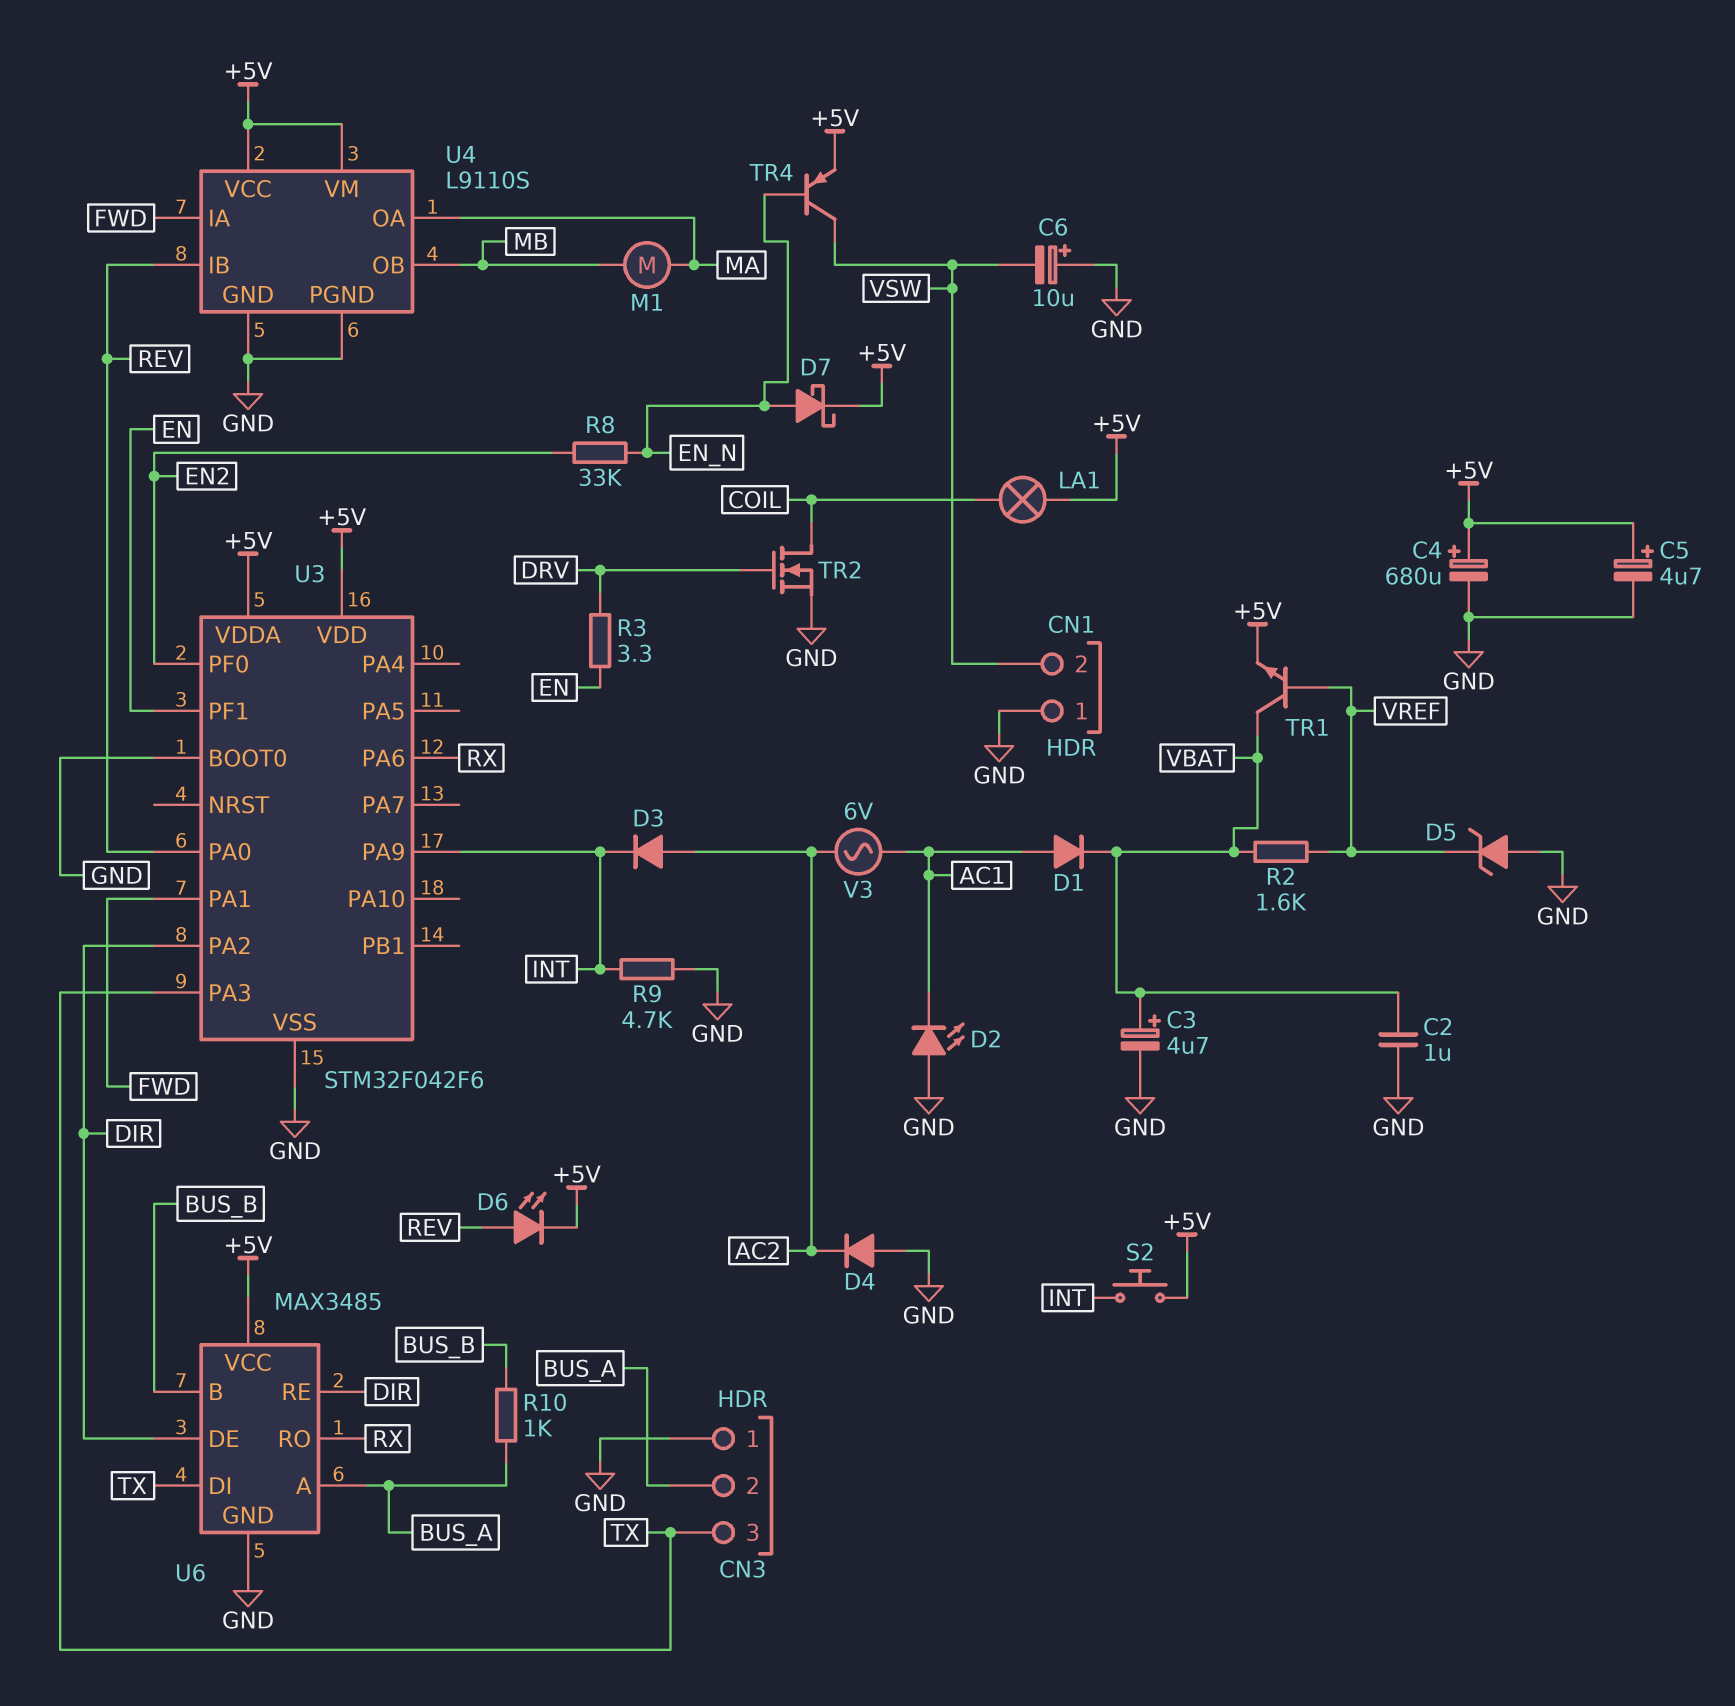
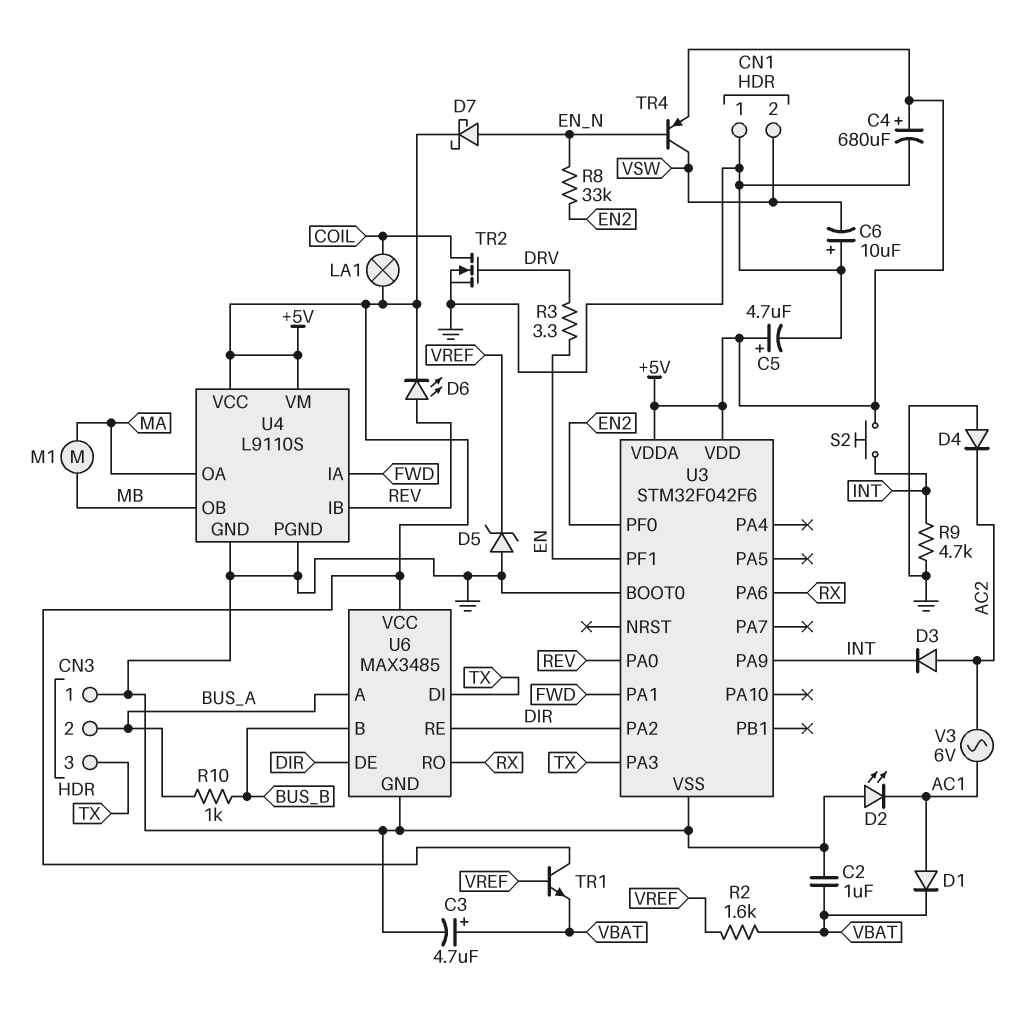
TR1: NPN (B VREF, C VBAT, E +5V) -> NPN (B VREF, C +5V, E VBAT)

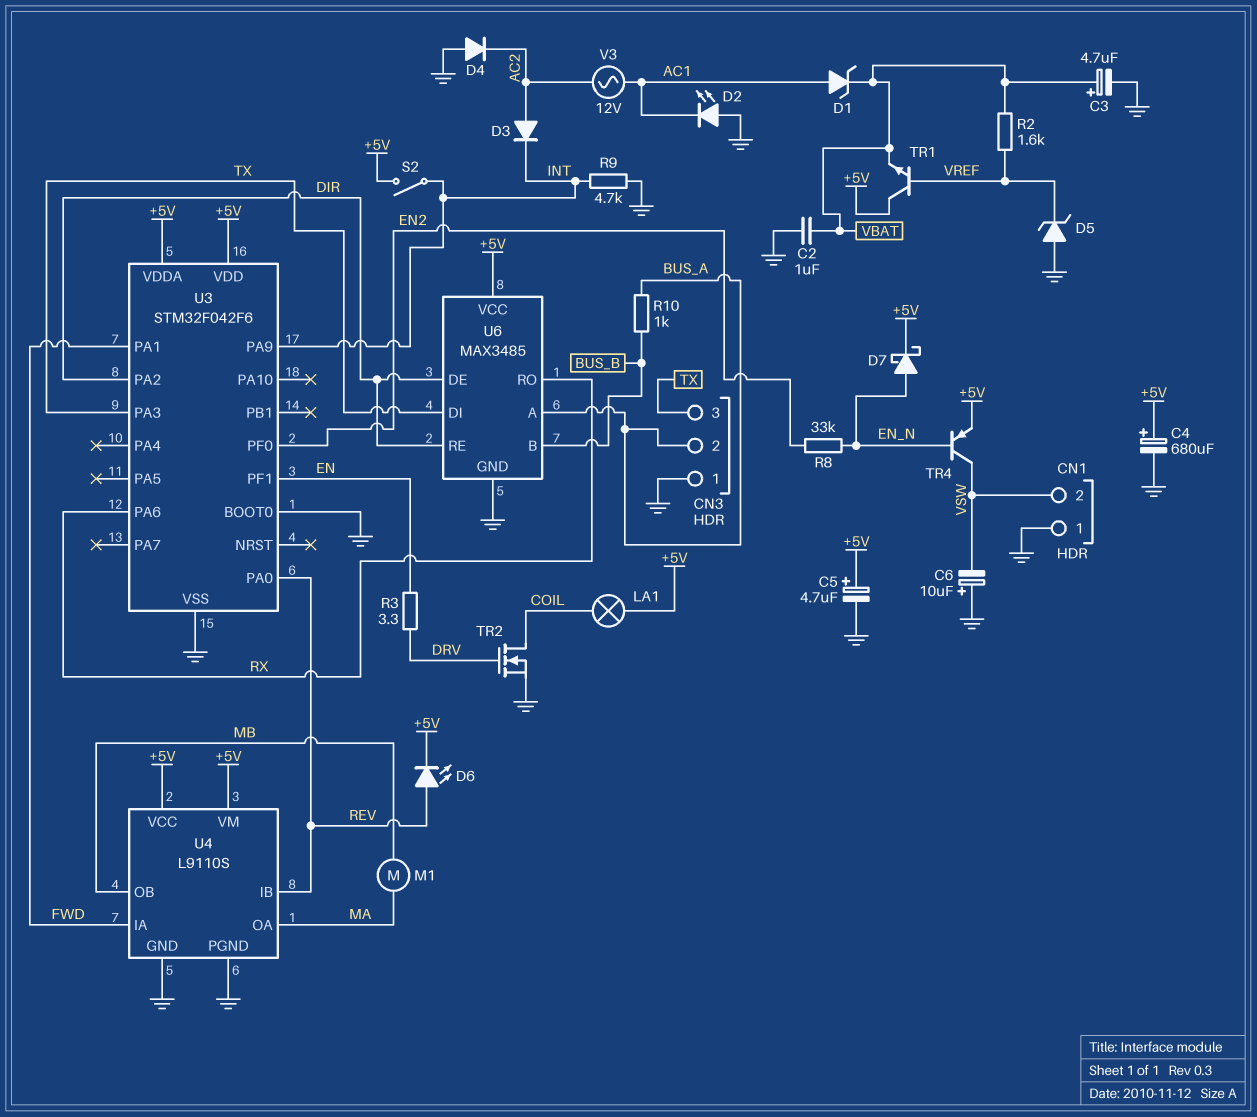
D1: diode (A AC1, K VBAT) -> zener (A AC1, K VBAT)
S2: button (+5V, INT) -> switch (+5V, INT)
V3: AC 6V (AC1, AC2) -> AC 12V (AC1, AC2)

